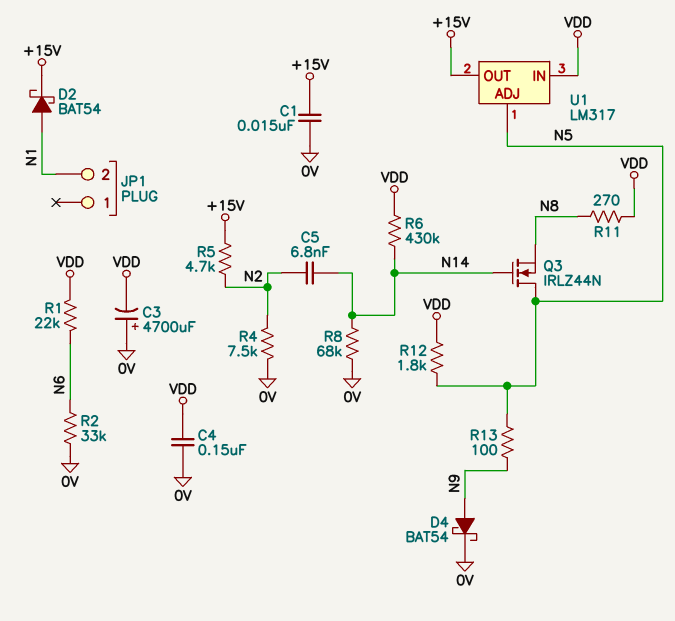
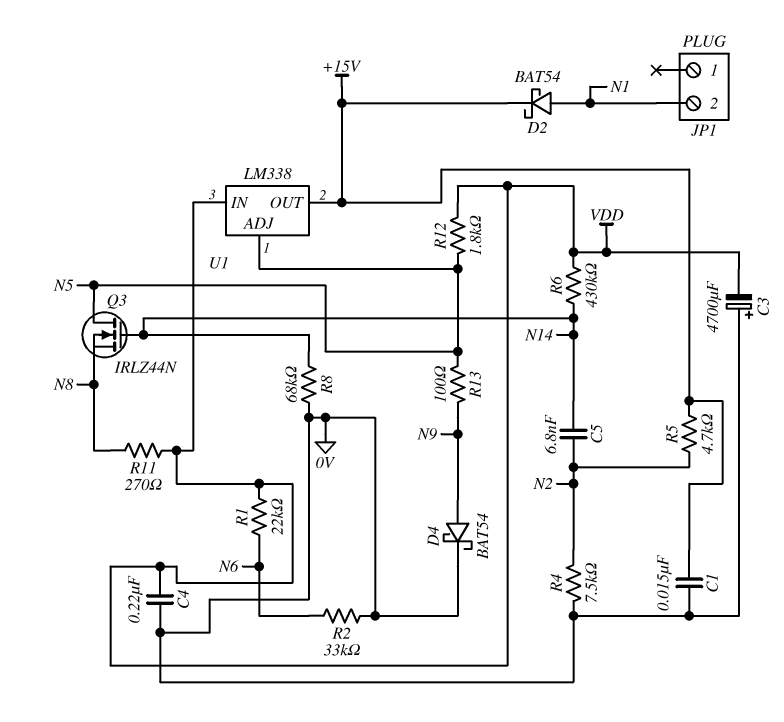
C4: 150nF (0V, VDD) -> 220nF (0V, VDD)
U1: LM317 -> LM338

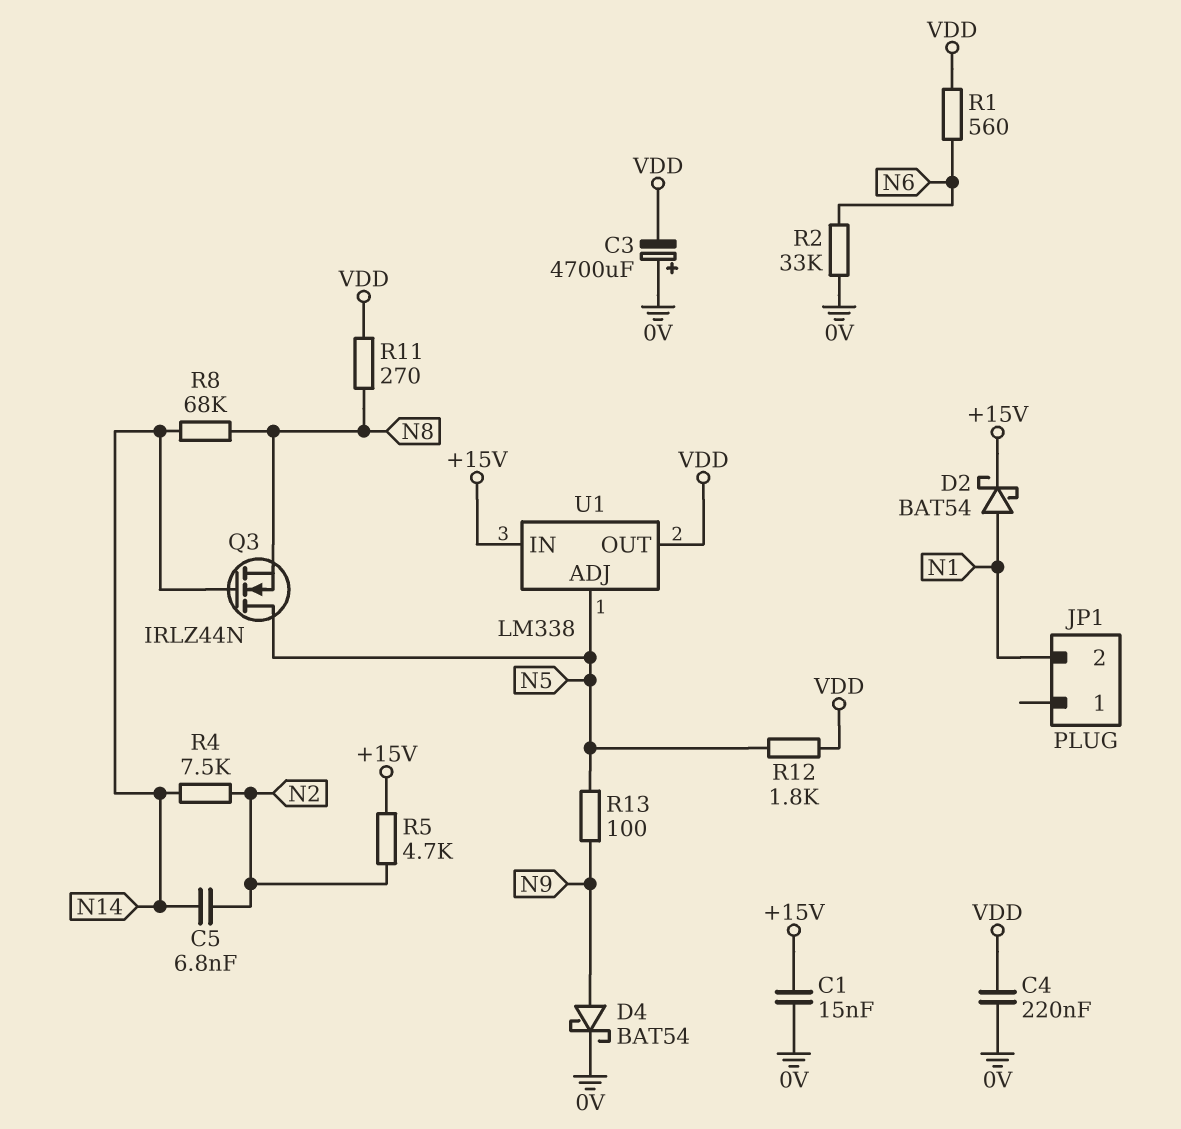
R1: 22k (N6, VDD) -> 560 (N6, VDD)
R4: 7.5k (0V, N2) -> 7.5k (N2, N14)
R6: 430k (N14, VDD) -> none
R8: 68k (0V, N14) -> 68k (N8, N14)
U1 pin IN: VDD -> +15V
U1 pin OUT: +15V -> VDD

